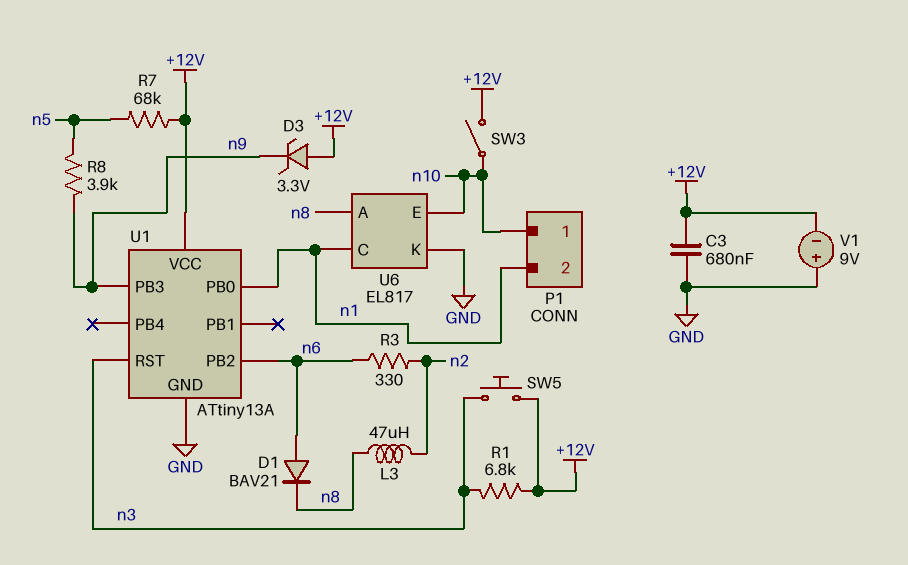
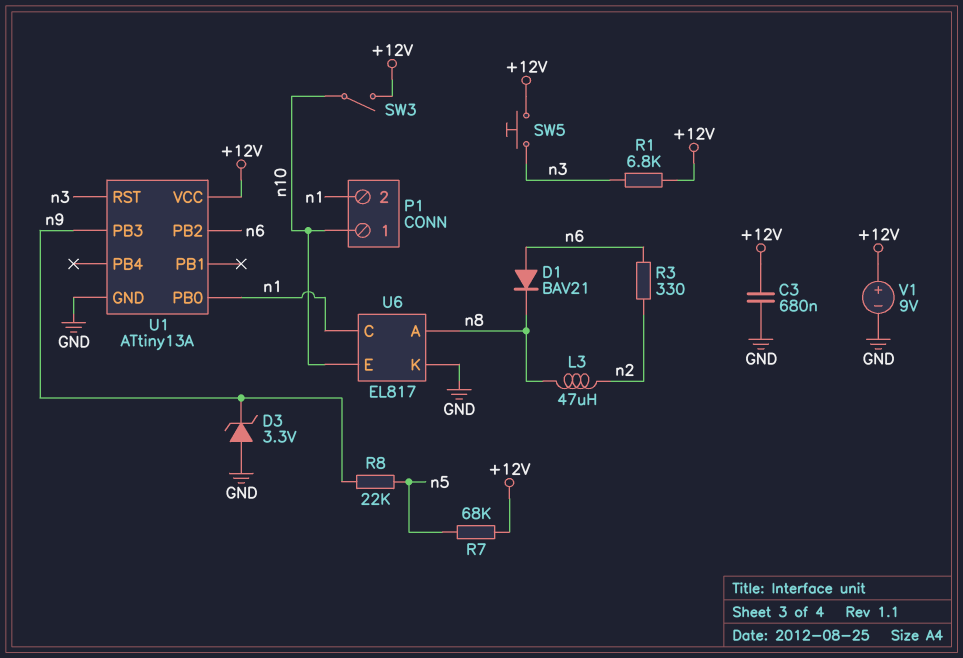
D3: zener 3.3V (A +12V, K n9) -> zener 3.3V (A GND, K n9)
R8: 3.9k (n5, n9) -> 22k (n5, n9)
V1: 9V (plus GND, minus +12V) -> 9V (plus +12V, minus GND)

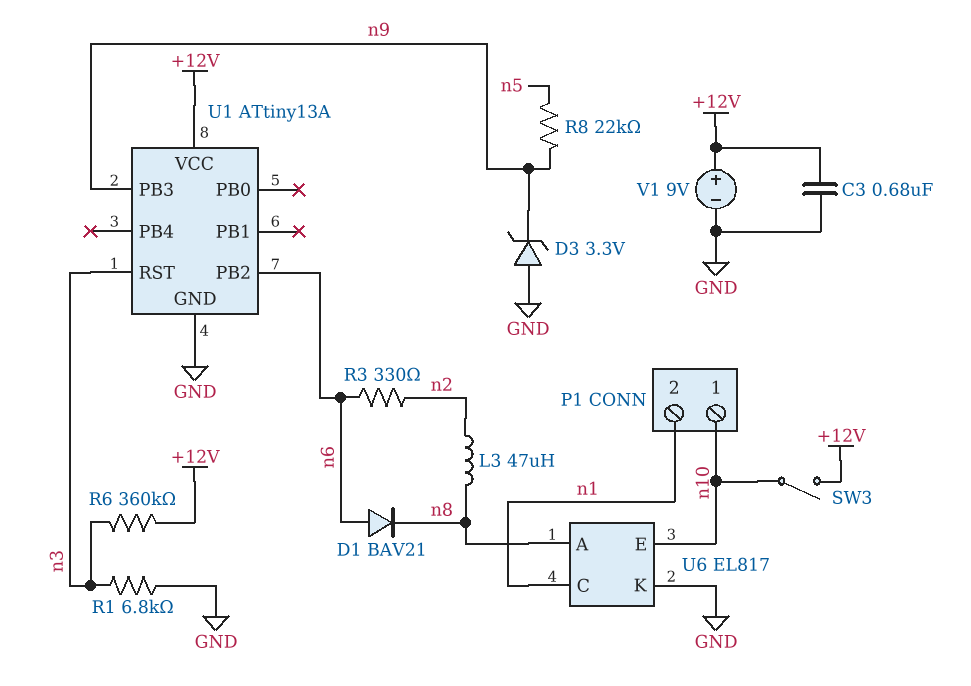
R1: 6.8k (+12V, n3) -> 6.8k (GND, n3)
R6: none -> 360k (+12V, n3)
R7: 68k (+12V, n5) -> none
SW5: button (+12V, n3) -> none
U1 pin PB0: n1 -> none

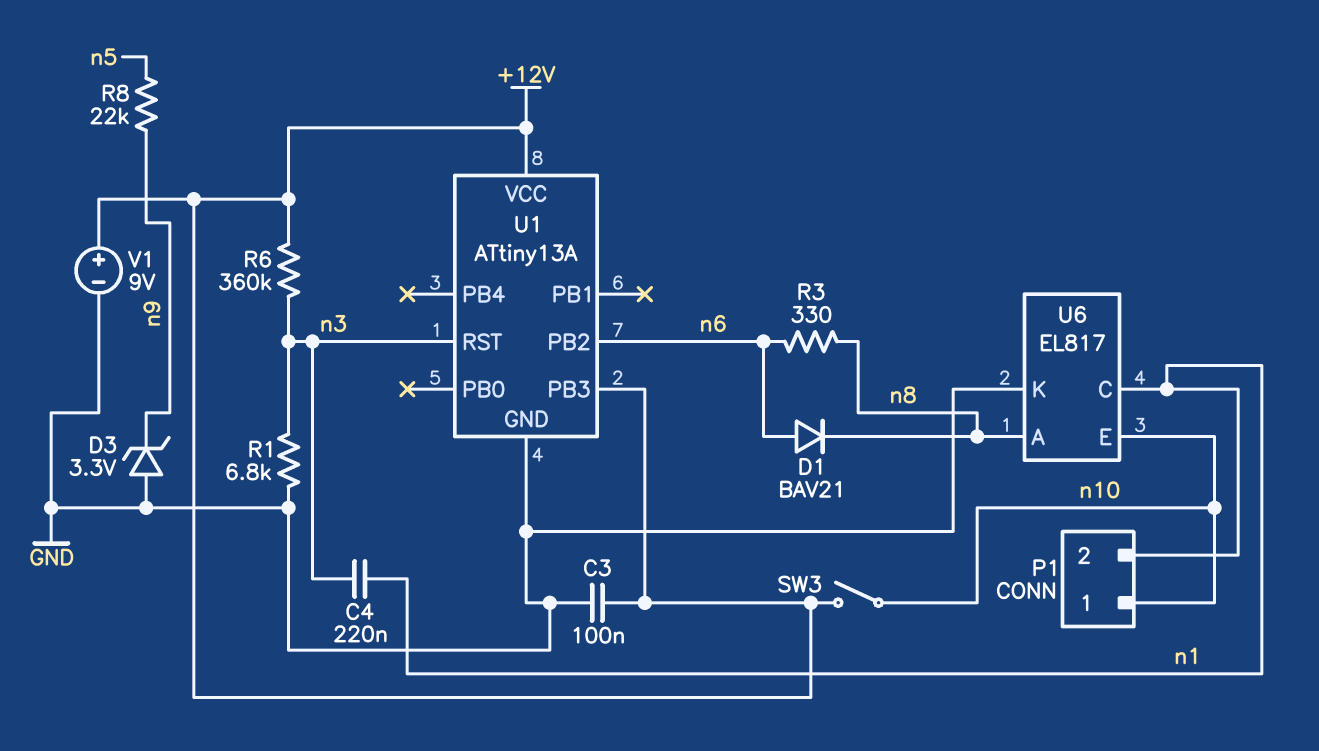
C3: 680nF (+12V, GND) -> 100nF (+12V, GND)
C4: none -> 220nF (n1, n3)
L3: 47uH (n2, n8) -> none
R3: 330 (n2, n6) -> 330 (n6, n8)
U1 pin PB3: n9 -> +12V

